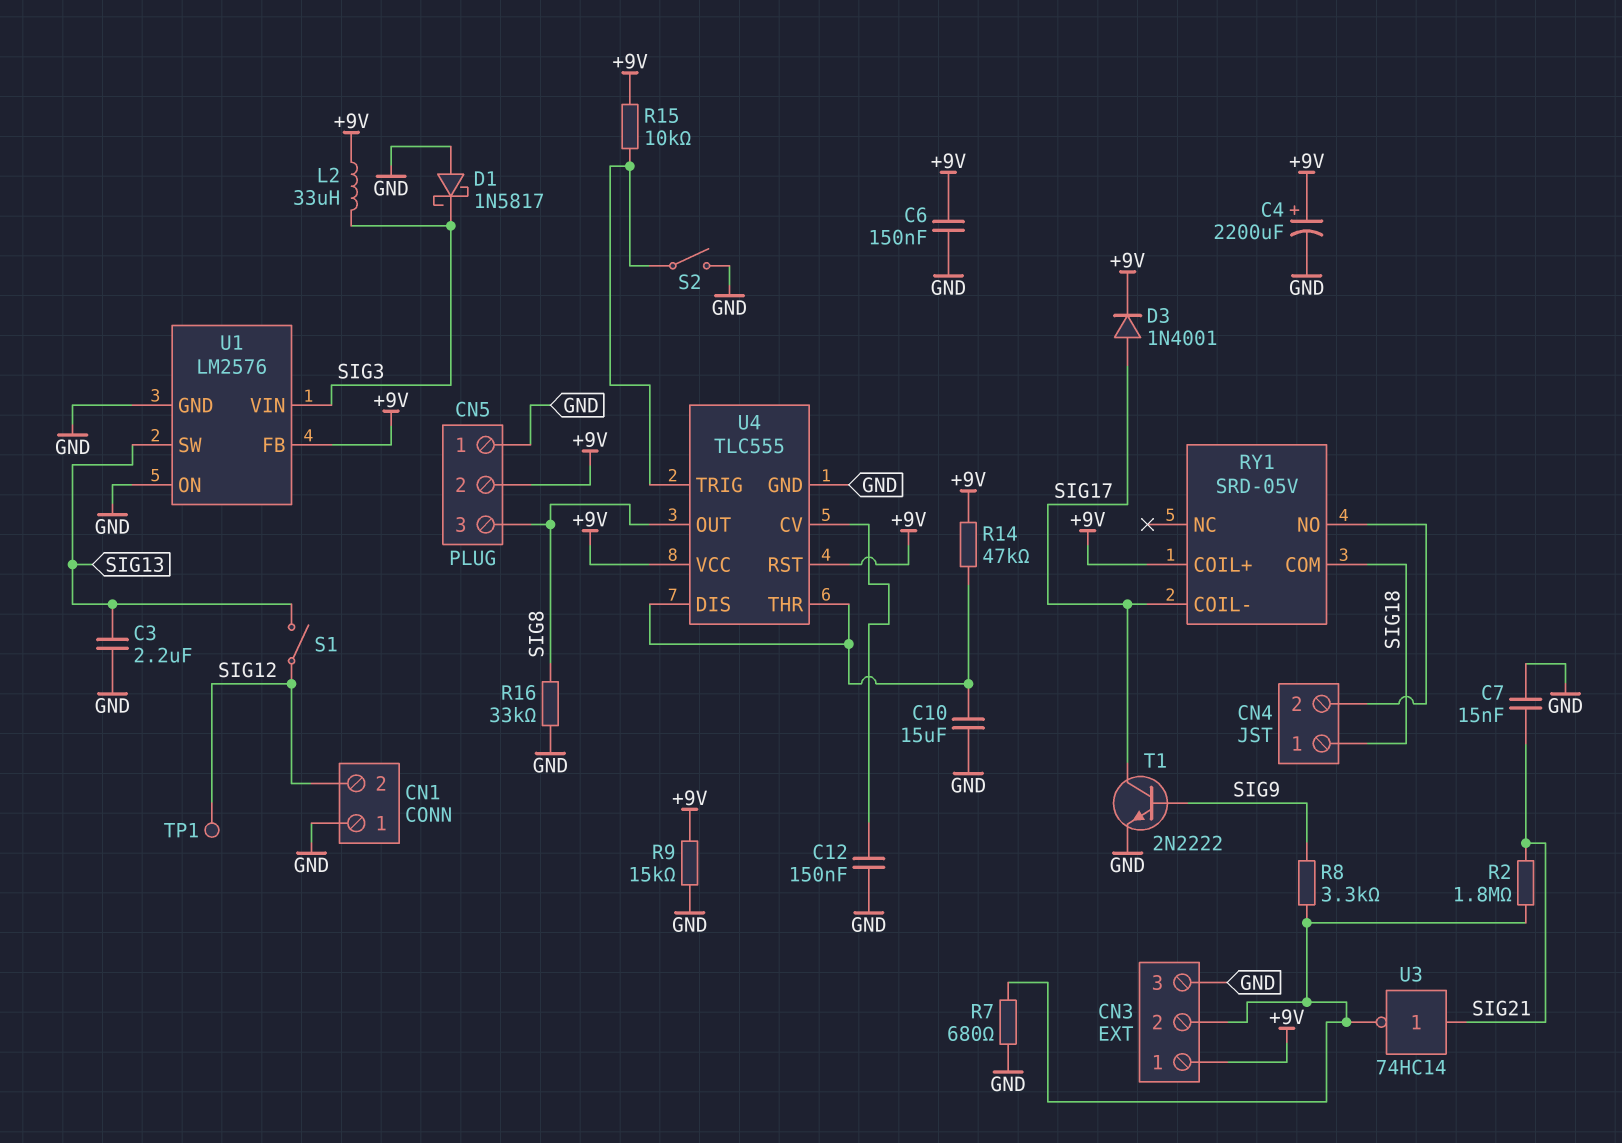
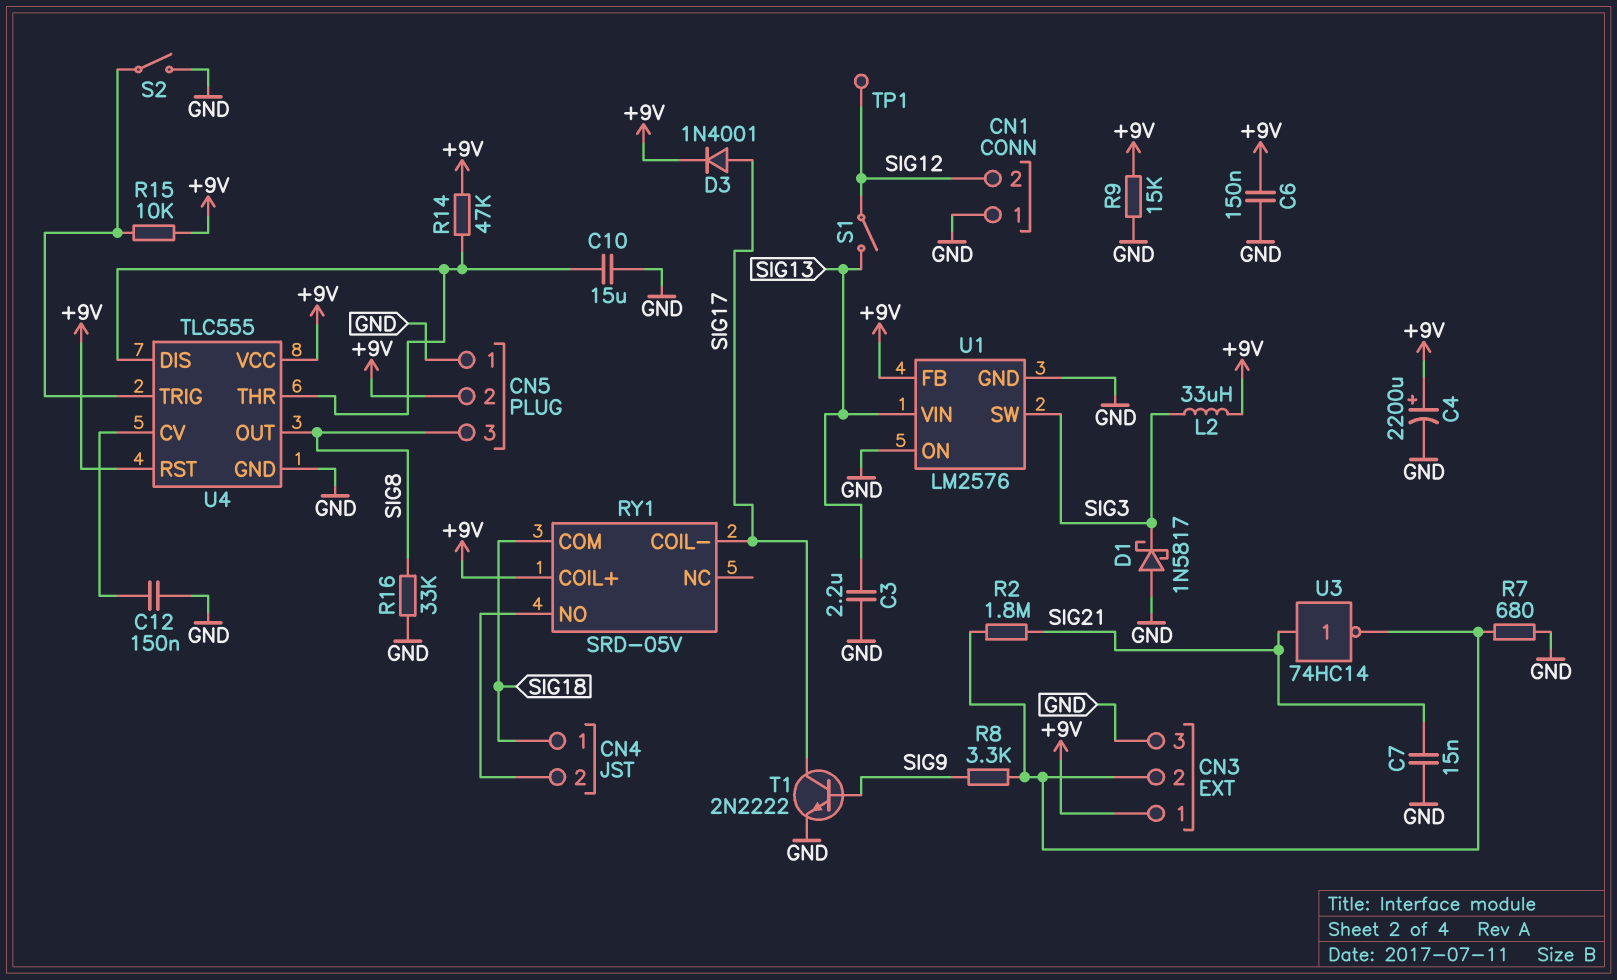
U1 pin SW: SIG13 -> SIG3
U1 pin VIN: SIG3 -> SIG13

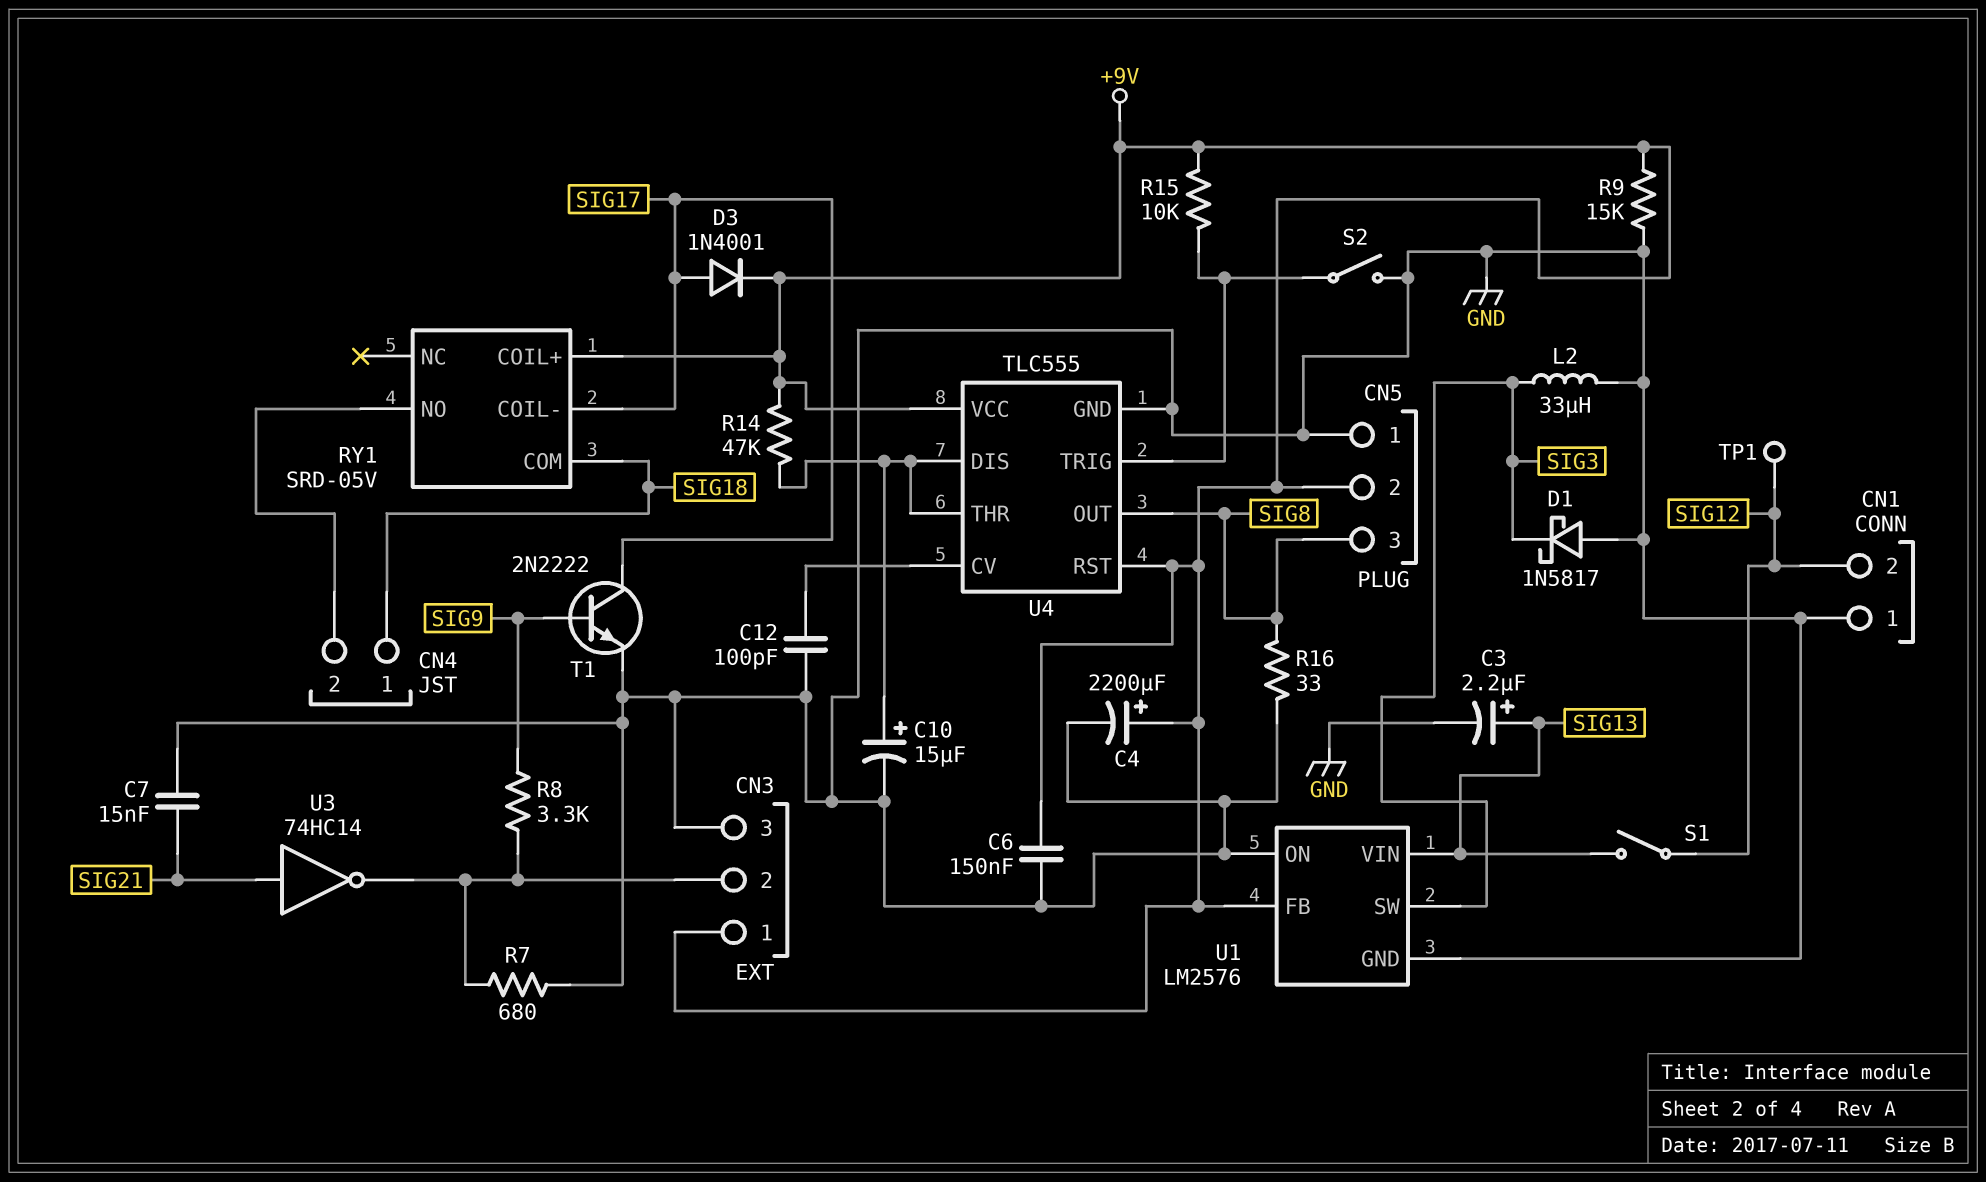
C3: 2.2uF (GND, SIG13) -> 2.2uF (plus SIG13, minus GND)
C10: 15uF (GND, U4/DIS) -> 15uF (plus U4/DIS, minus GND)
C12: 150nF (GND, U4/CV) -> 100pF (GND, U4/CV)
L2: 33uH (+9V, SIG3) -> 33uH (GND, SIG3)
R2: 1.8M (CN3/2, SIG21) -> none
R16: 33k (GND, SIG8) -> 33 (GND, SIG8)

